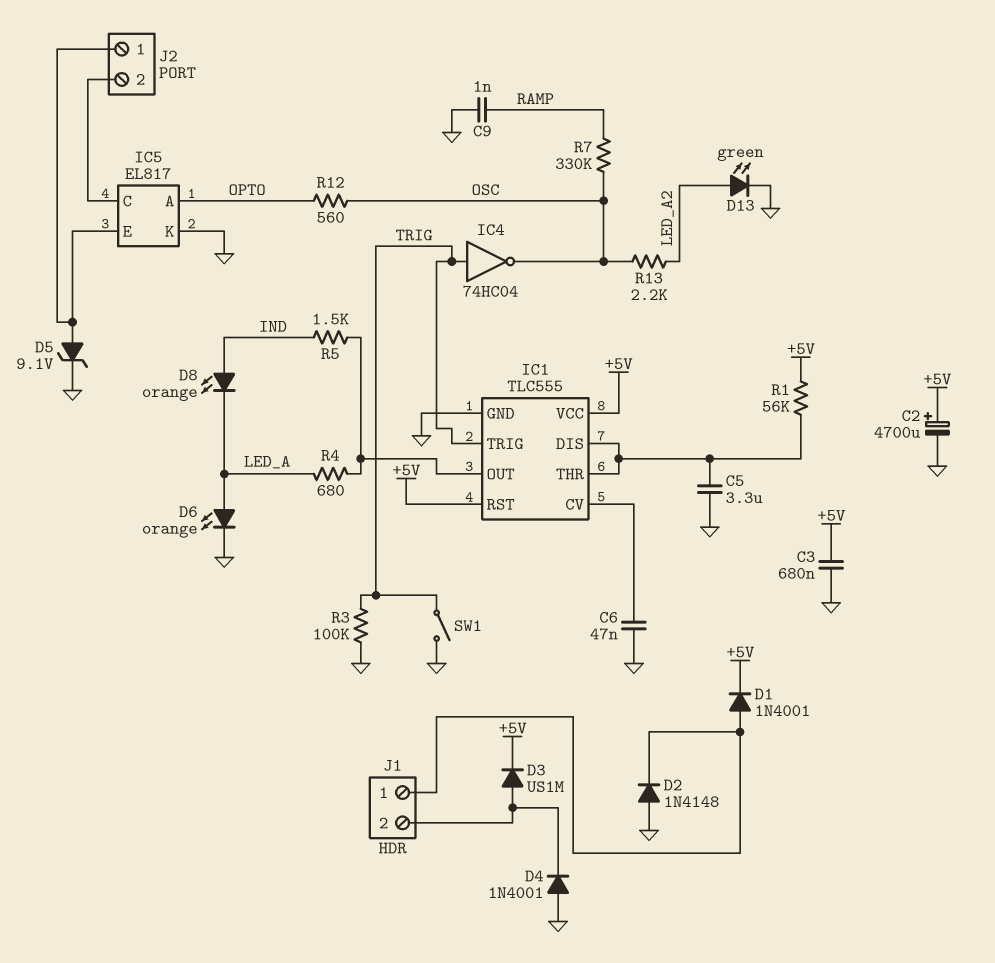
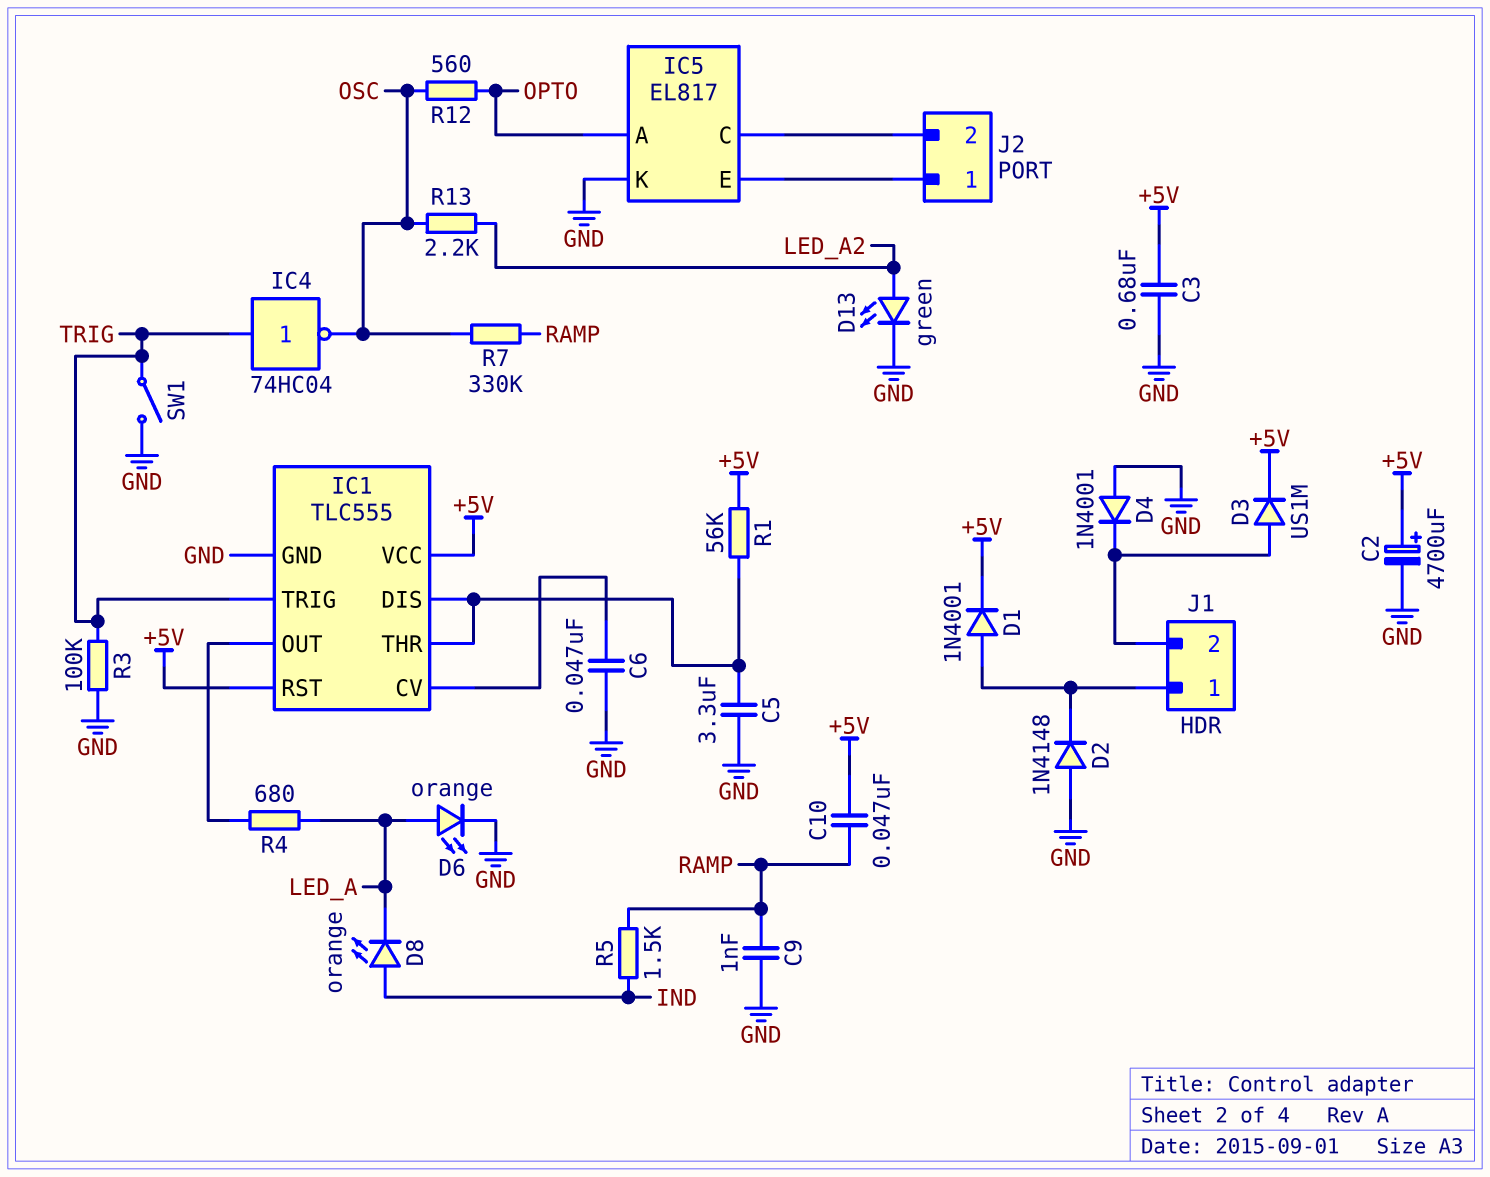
C10: none -> 47nF (+5V, RAMP)
D5: zener 9.1V (A IC5/E, K GND) -> none
R5: 1.5k (IC1/OUT, IND) -> 1.5k (IND, RAMP)

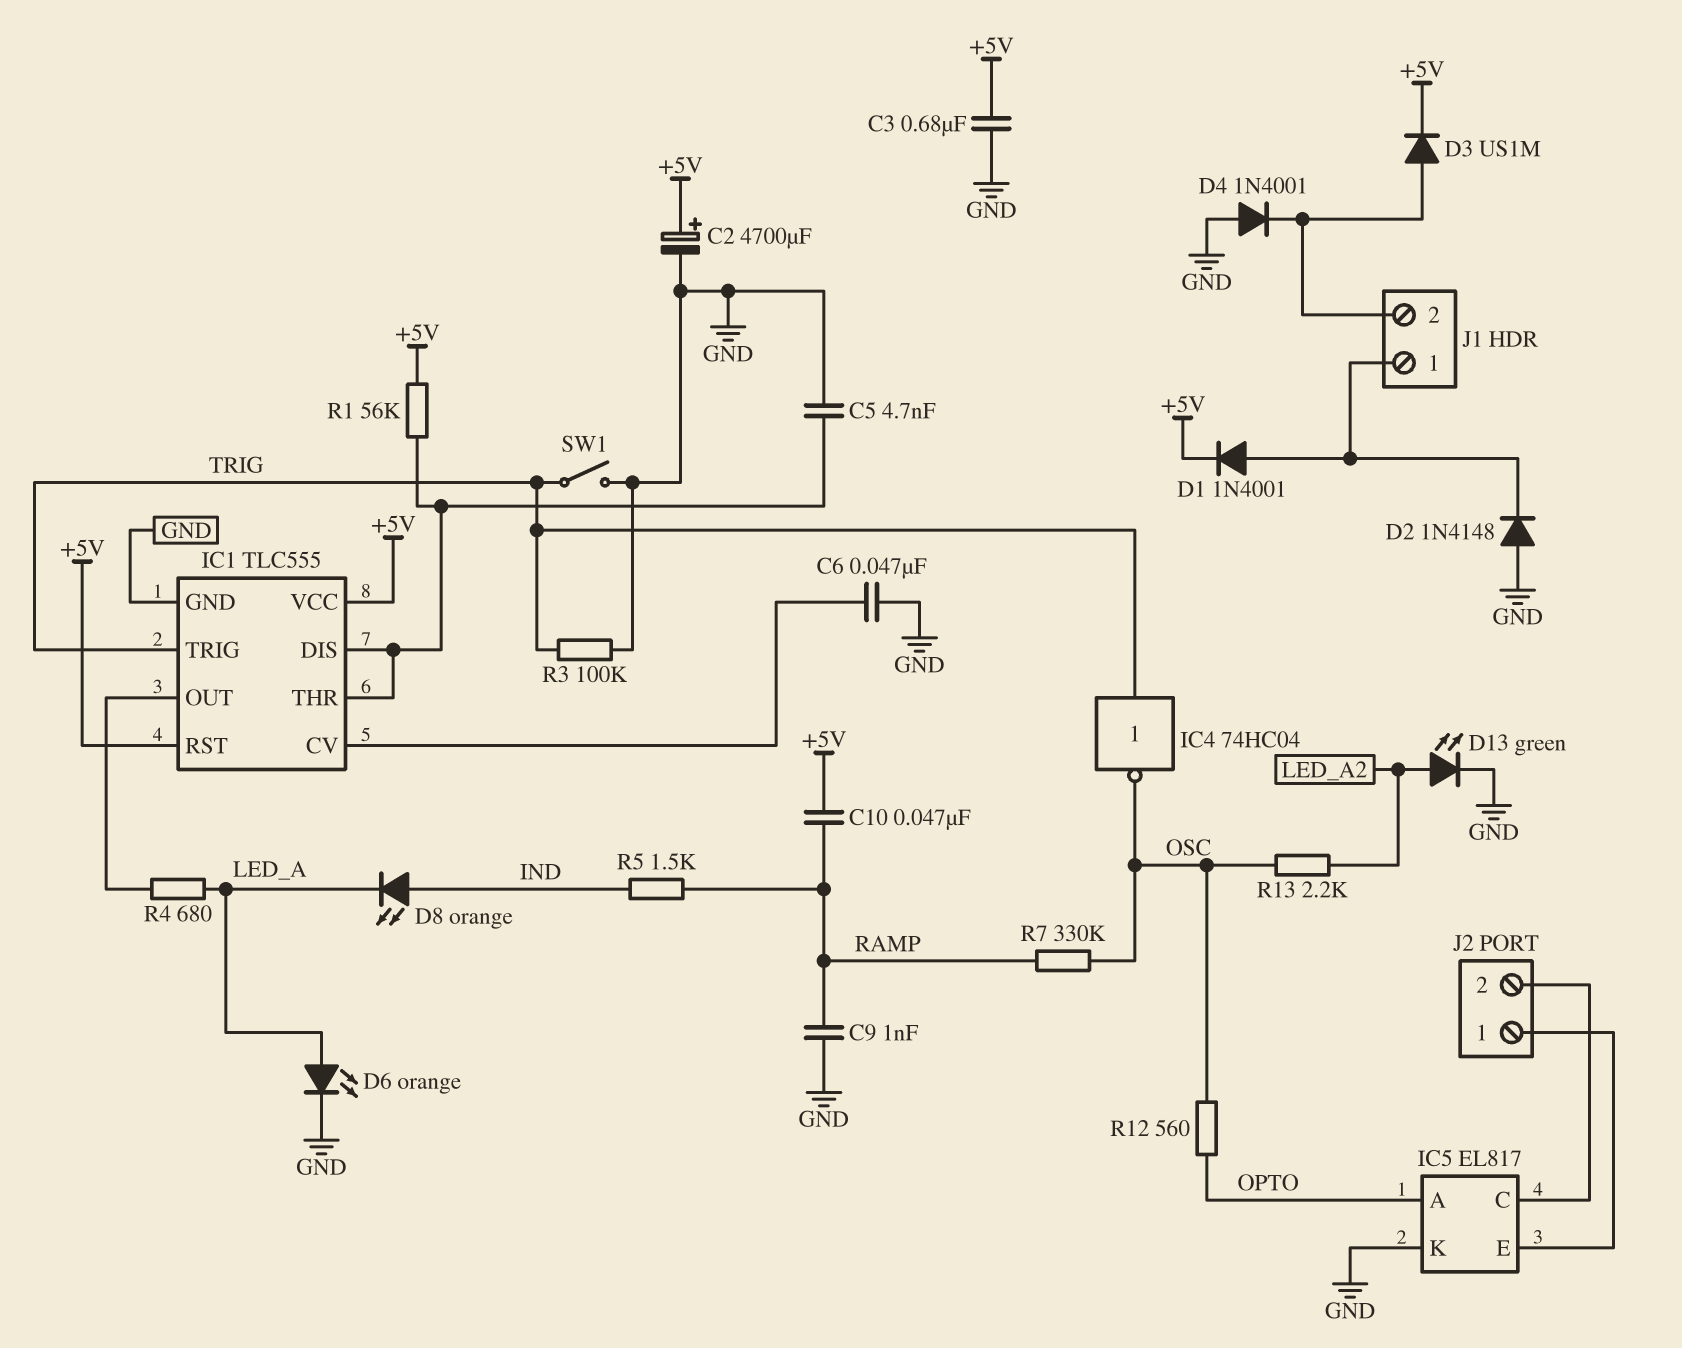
C5: 3.3uF (GND, IC1/DIS) -> 4.7nF (GND, IC1/DIS)

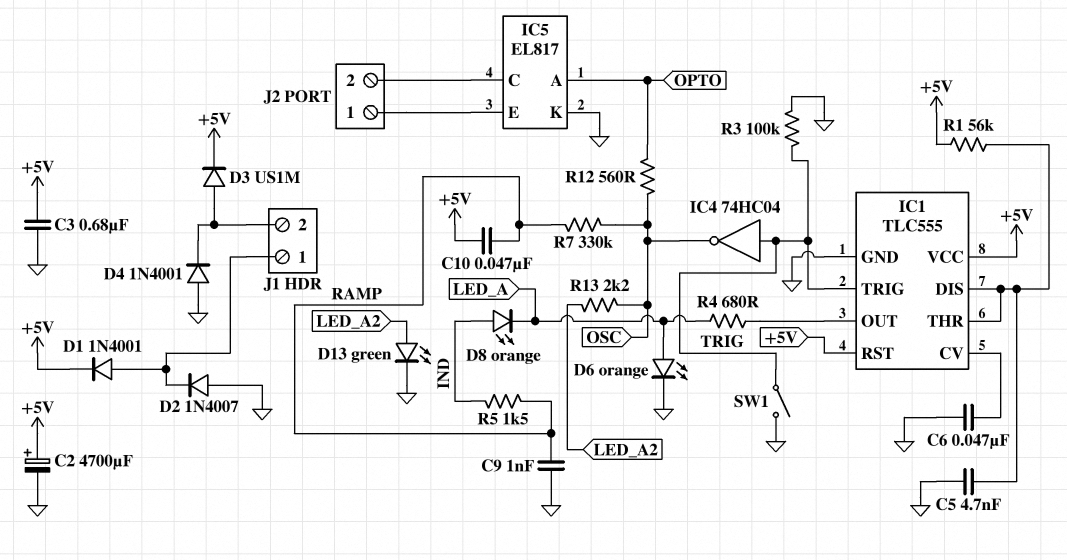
D2: diode 1N4148 (A GND, K J1/1) -> diode 1N4007 (A GND, K J1/1)

